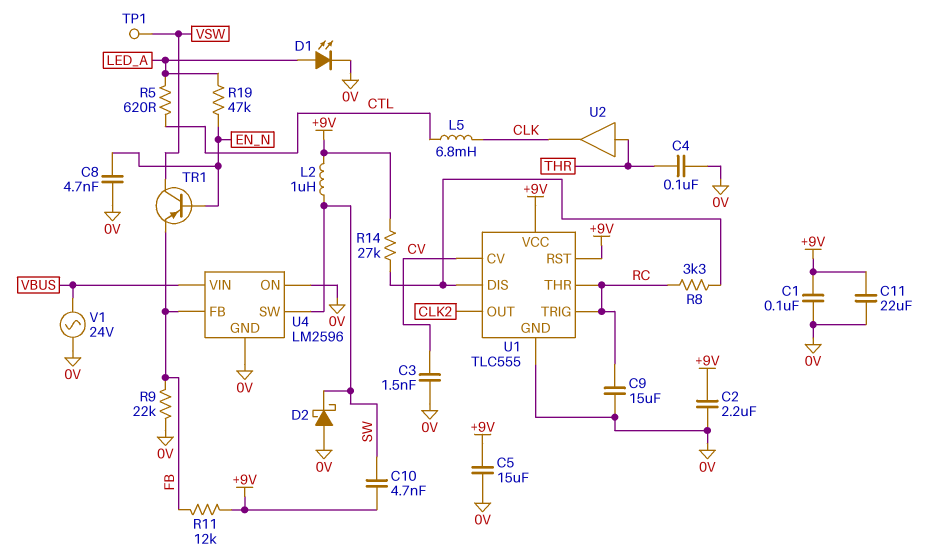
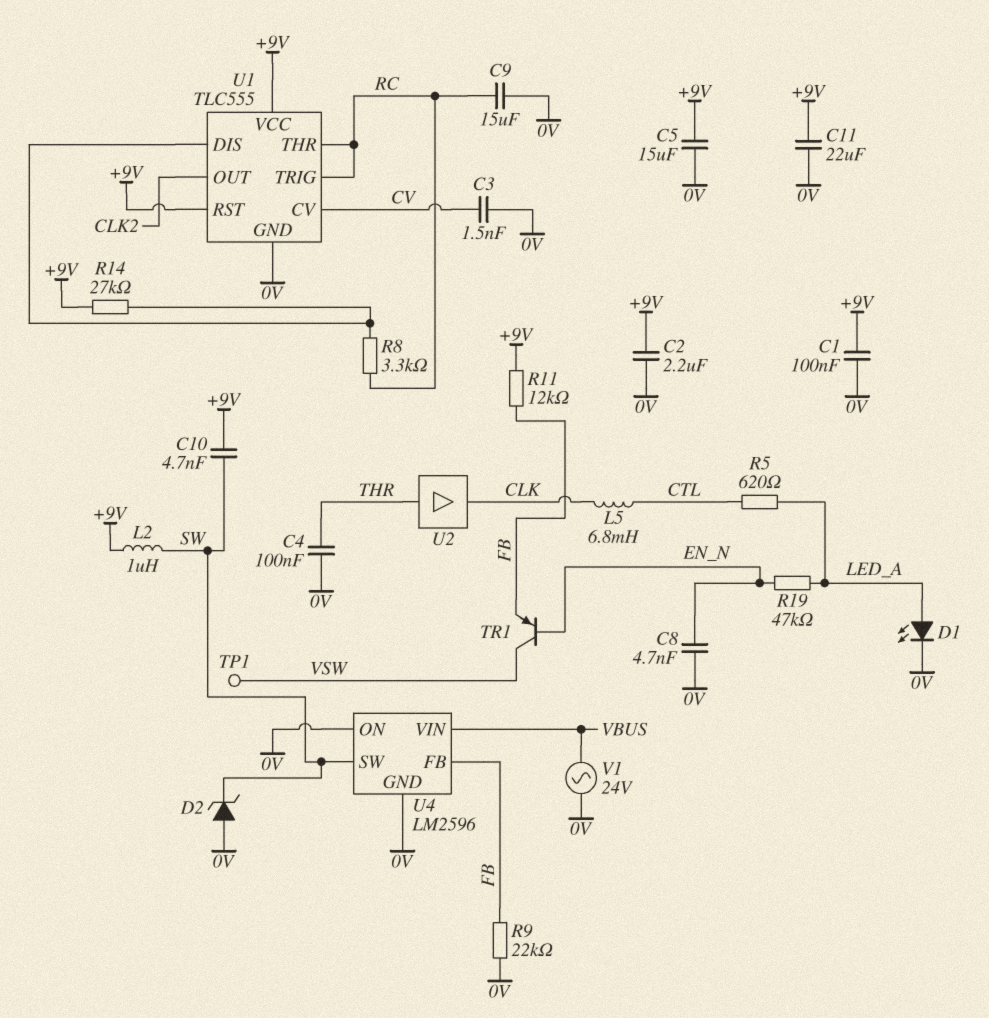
D2: schottky (A 0V, K SW) -> zener (A 0V, K SW)

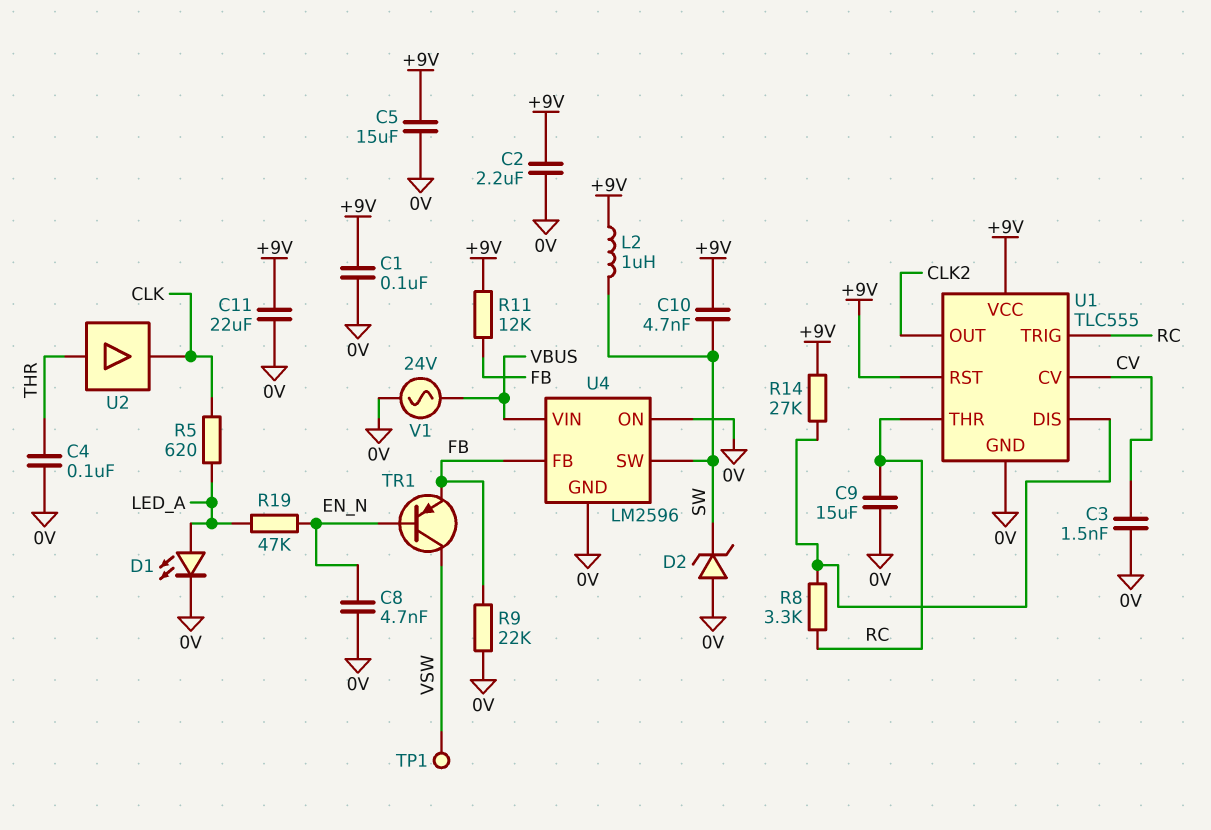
L5: 6.8mH (CLK, CTL) -> none
R5: 620 (CTL, LED_A) -> 620 (CLK, LED_A)

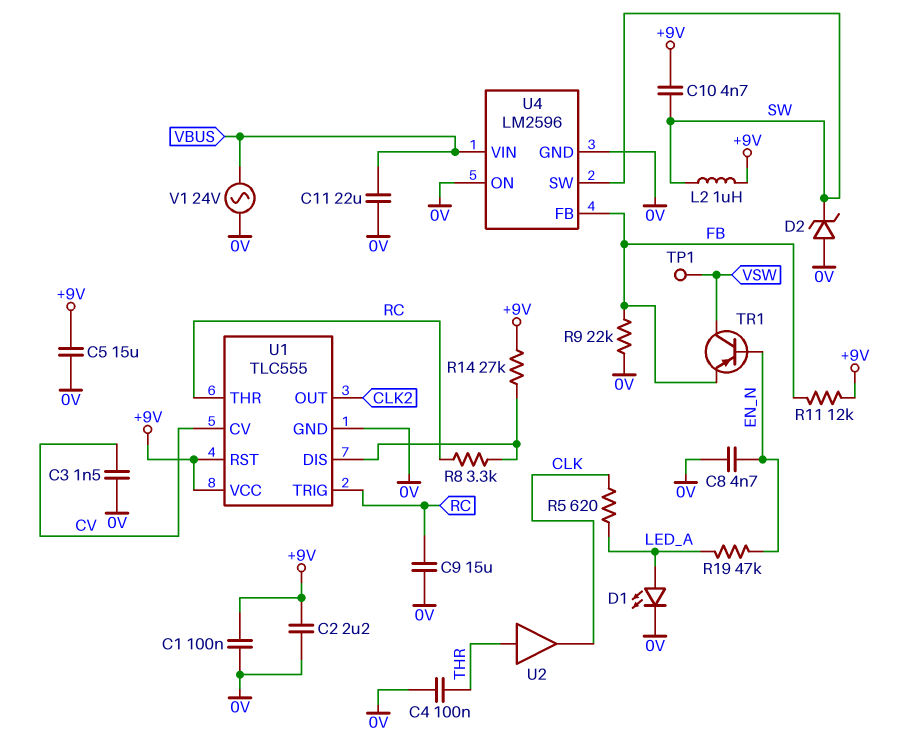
C11: 22uF (+9V, 0V) -> 22uF (0V, VBUS)

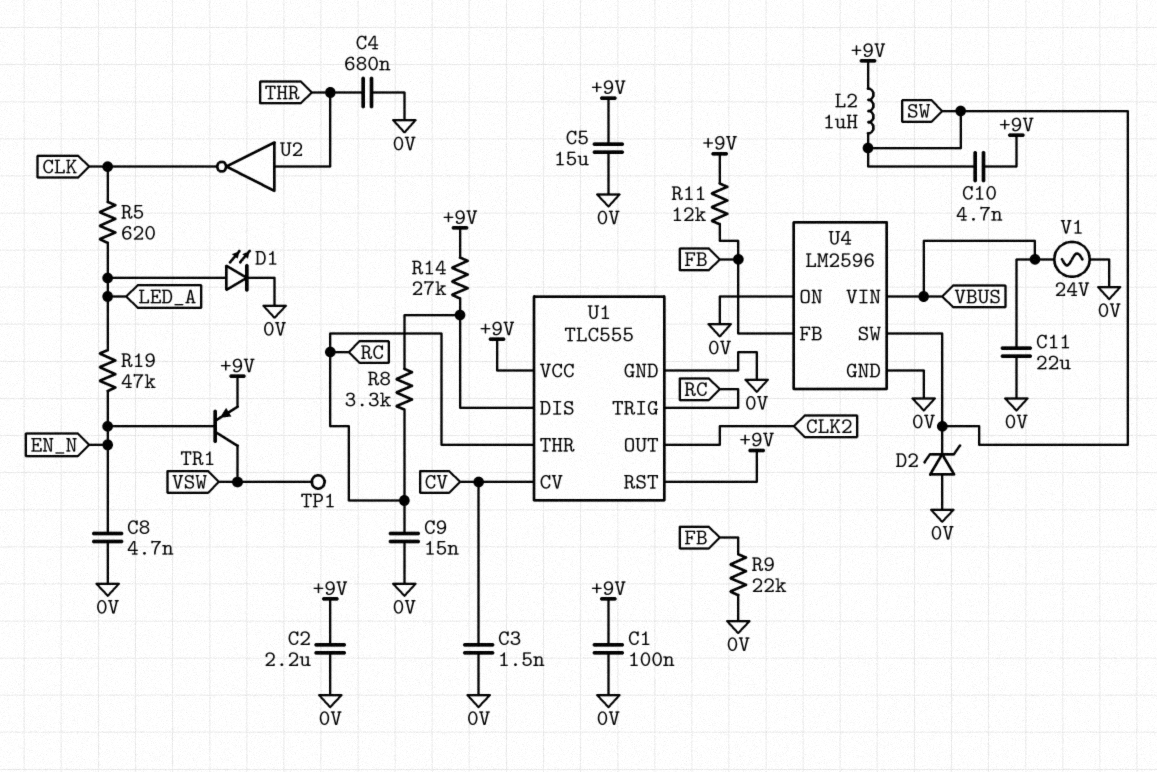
C4: 100nF (0V, THR) -> 680nF (0V, THR)
C9: 15uF (0V, RC) -> 15nF (0V, RC)
TR1: PNP (B EN_N, C VSW, E FB) -> PNP (B EN_N, C VSW, E +9V)
U2: buffer (in THR, out CLK) -> NOT (in THR, out CLK)

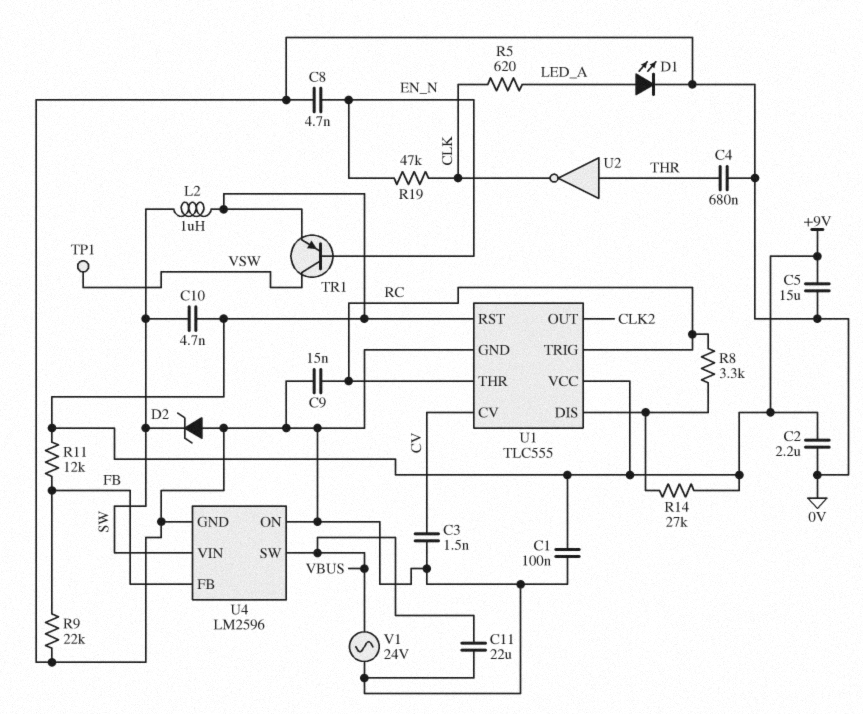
R19: 47k (EN_N, LED_A) -> 47k (CLK, EN_N)
U4 pin SW: SW -> VBUS
U4 pin VIN: VBUS -> SW

